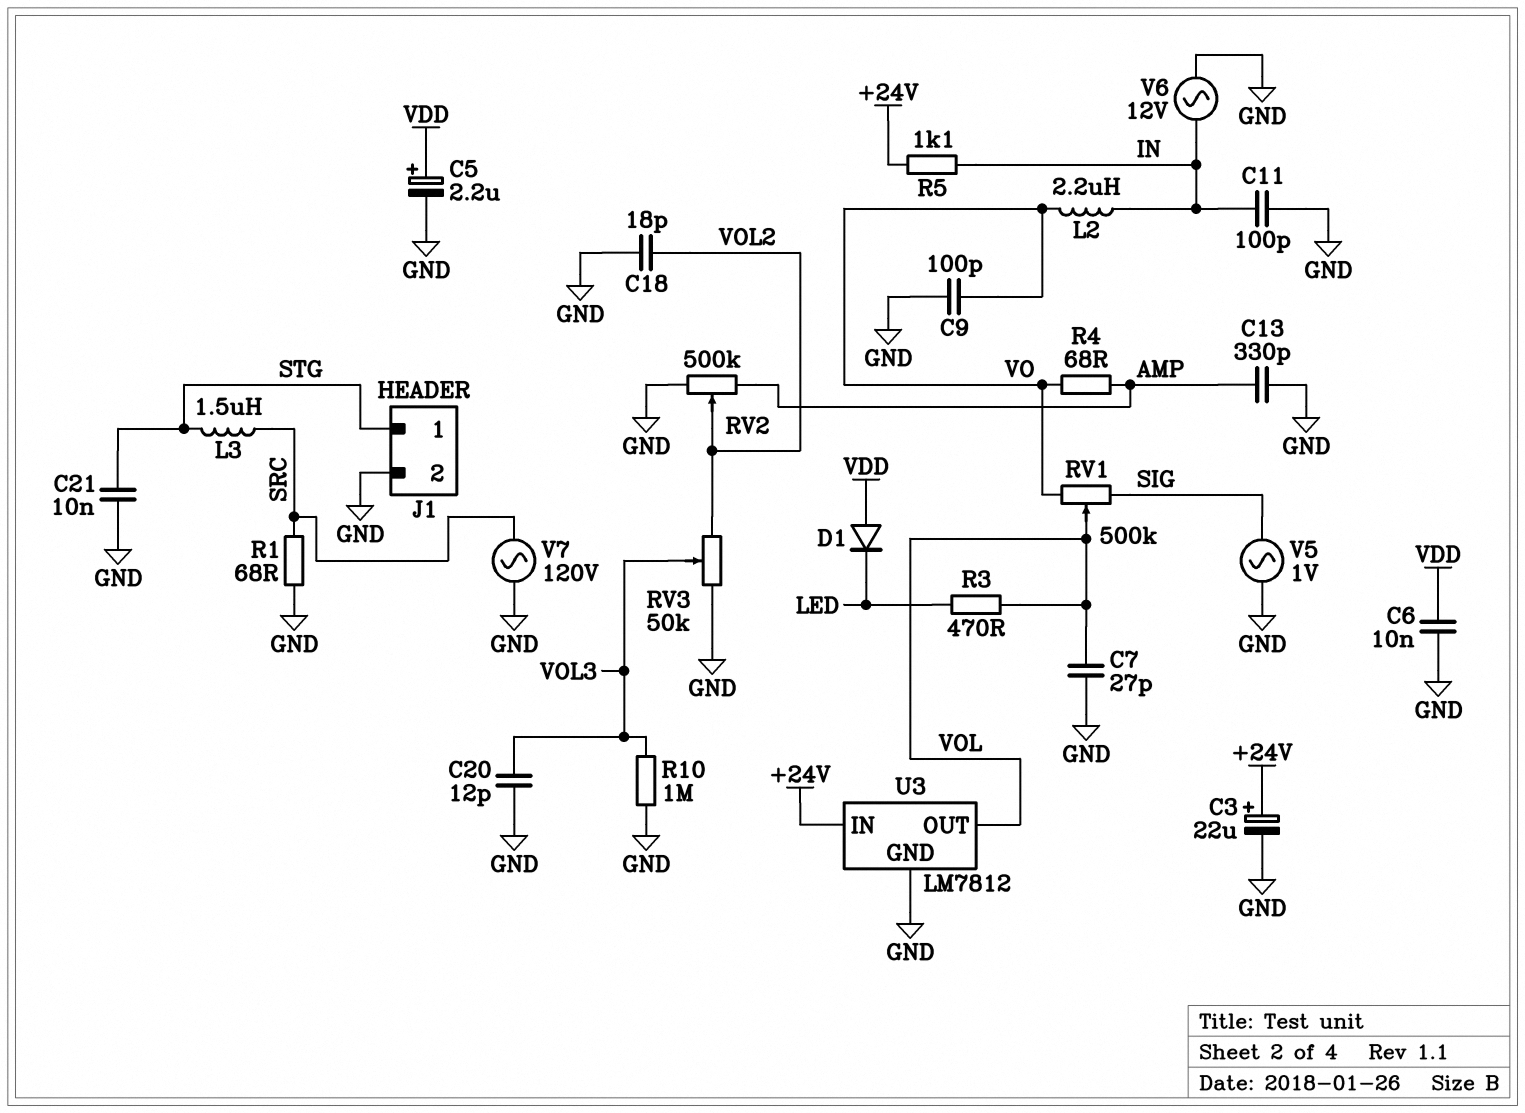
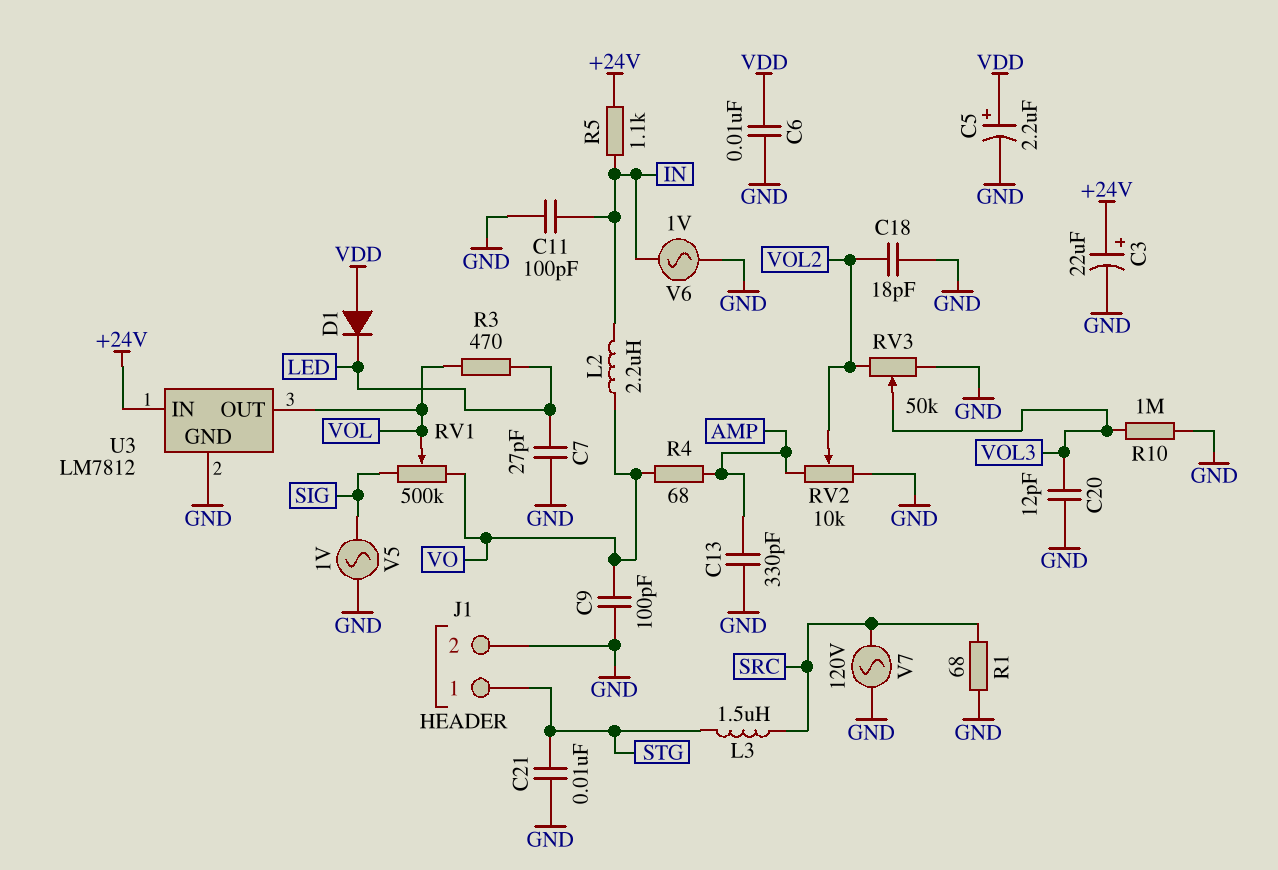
C7: 27pF (GND, VOL) -> 27pF (GND, LED)
RV2: 500k (AMP, GND, wiper VOL2) -> 10k (AMP, GND, wiper VOL2)
V6: AC 12V (GND, IN) -> AC 1V (GND, IN)

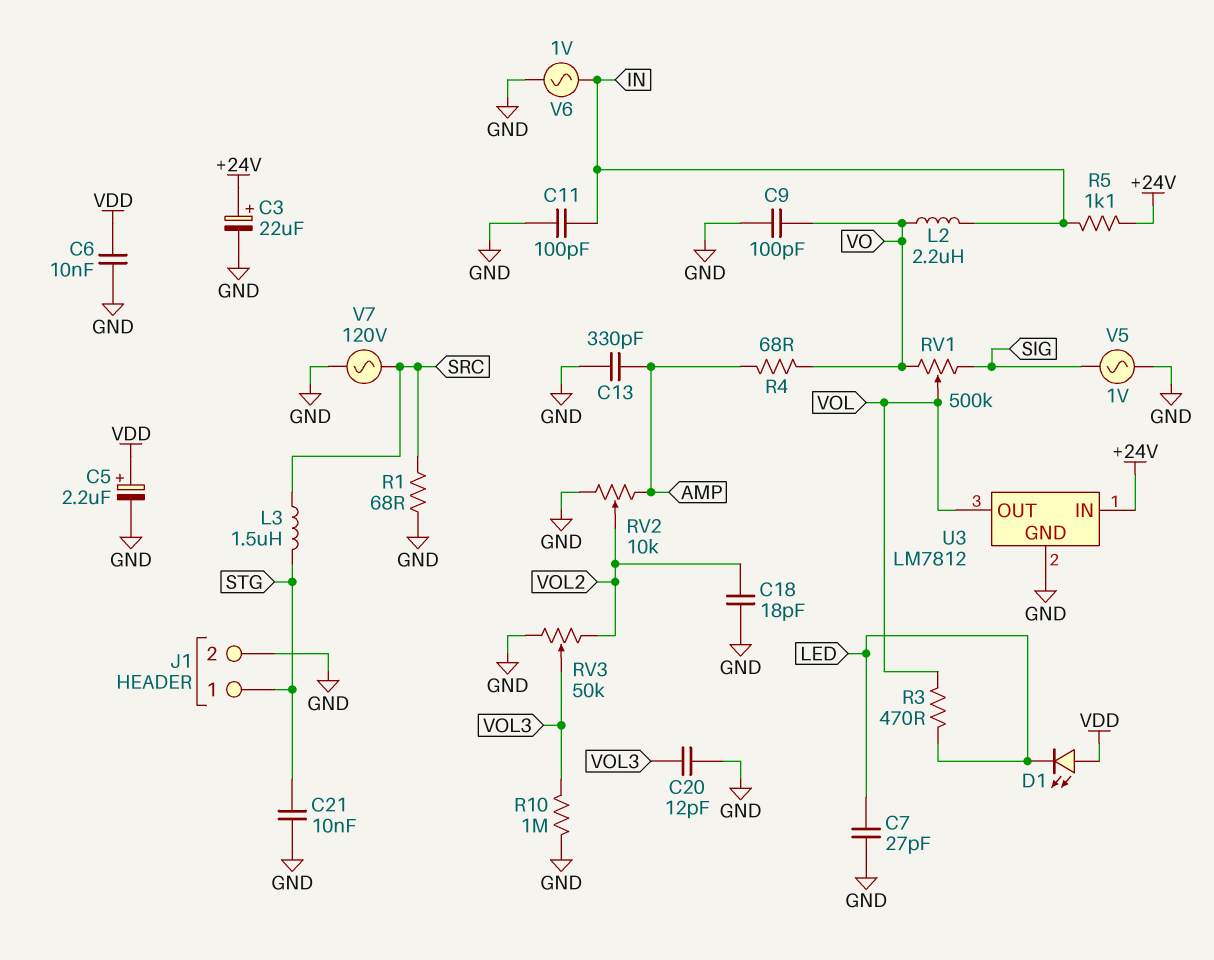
D1: diode (A VDD, K LED) -> LED (A VDD, K LED)

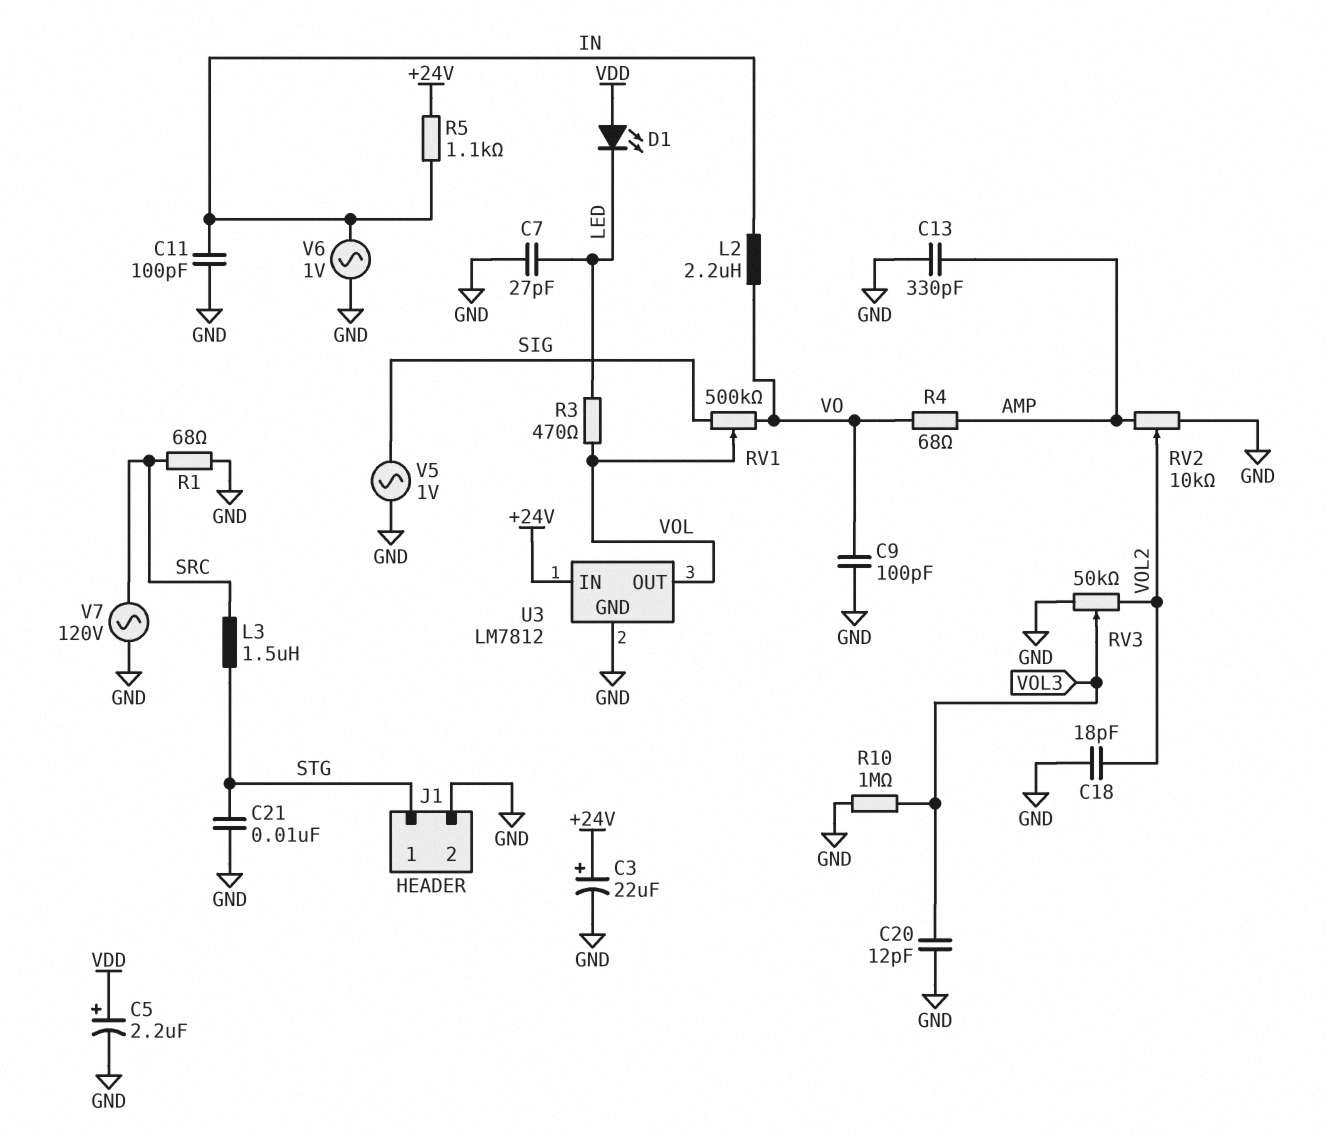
C6: 10nF (GND, VDD) -> none

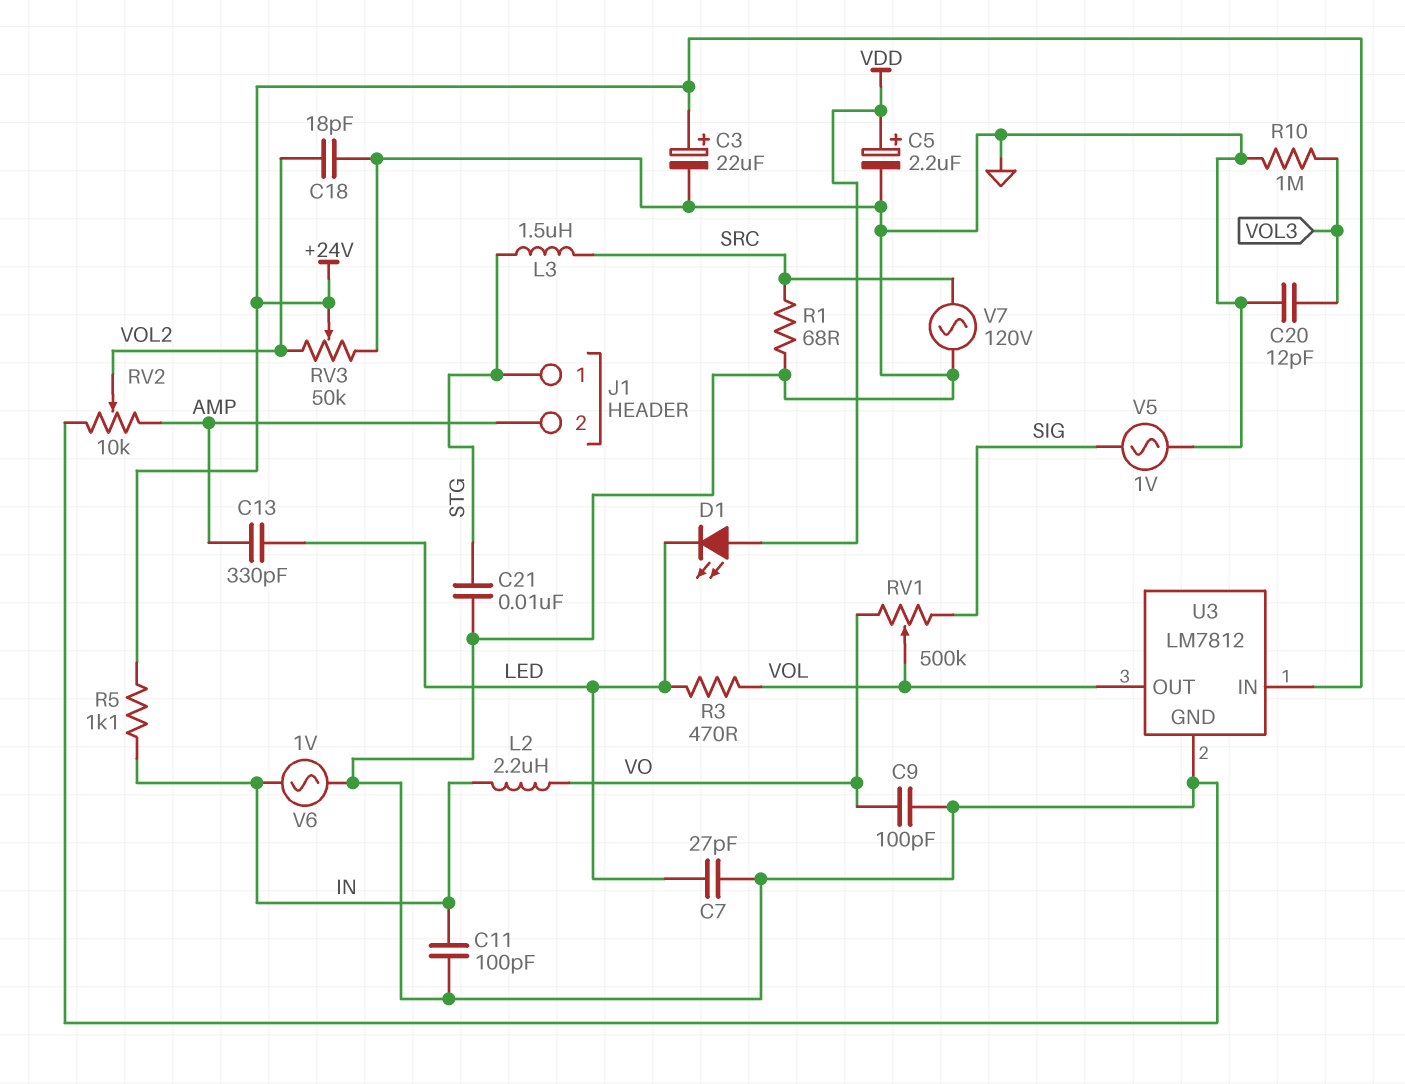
C13: 330pF (AMP, GND) -> 330pF (AMP, LED)
J1 pin 2: GND -> AMP
R4: 68 (AMP, VO) -> none
RV3: 50k (GND, VOL2, wiper VOL3) -> 50k (GND, VOL2, wiper +24V)

